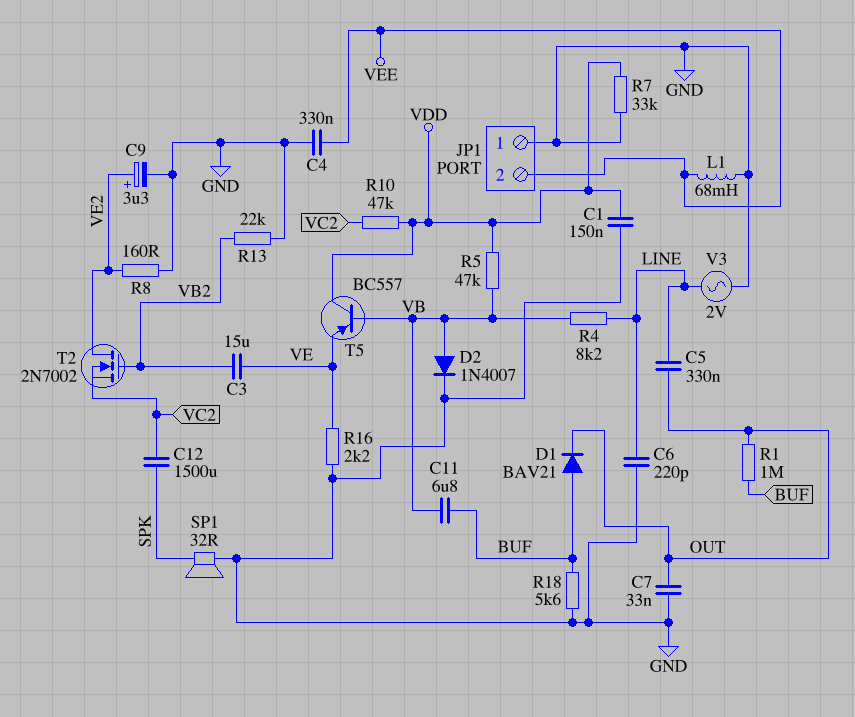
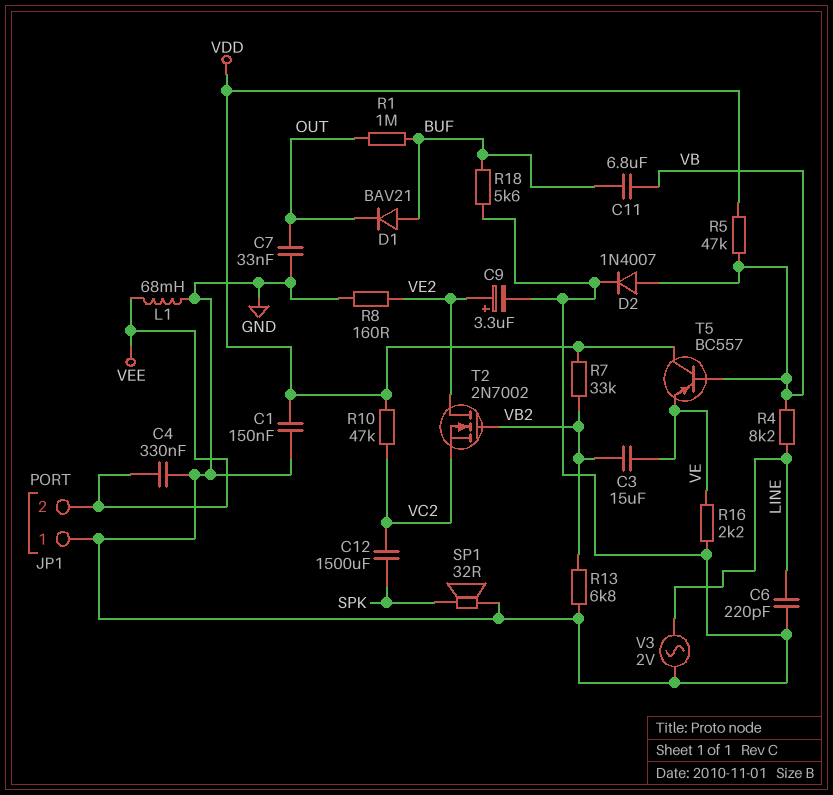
C5: 330nF (LINE, OUT) -> none
R7: 33k (GND, VDD) -> 33k (VB2, VDD)
R13: 22k (GND, VB2) -> 6.8k (GND, VB2)

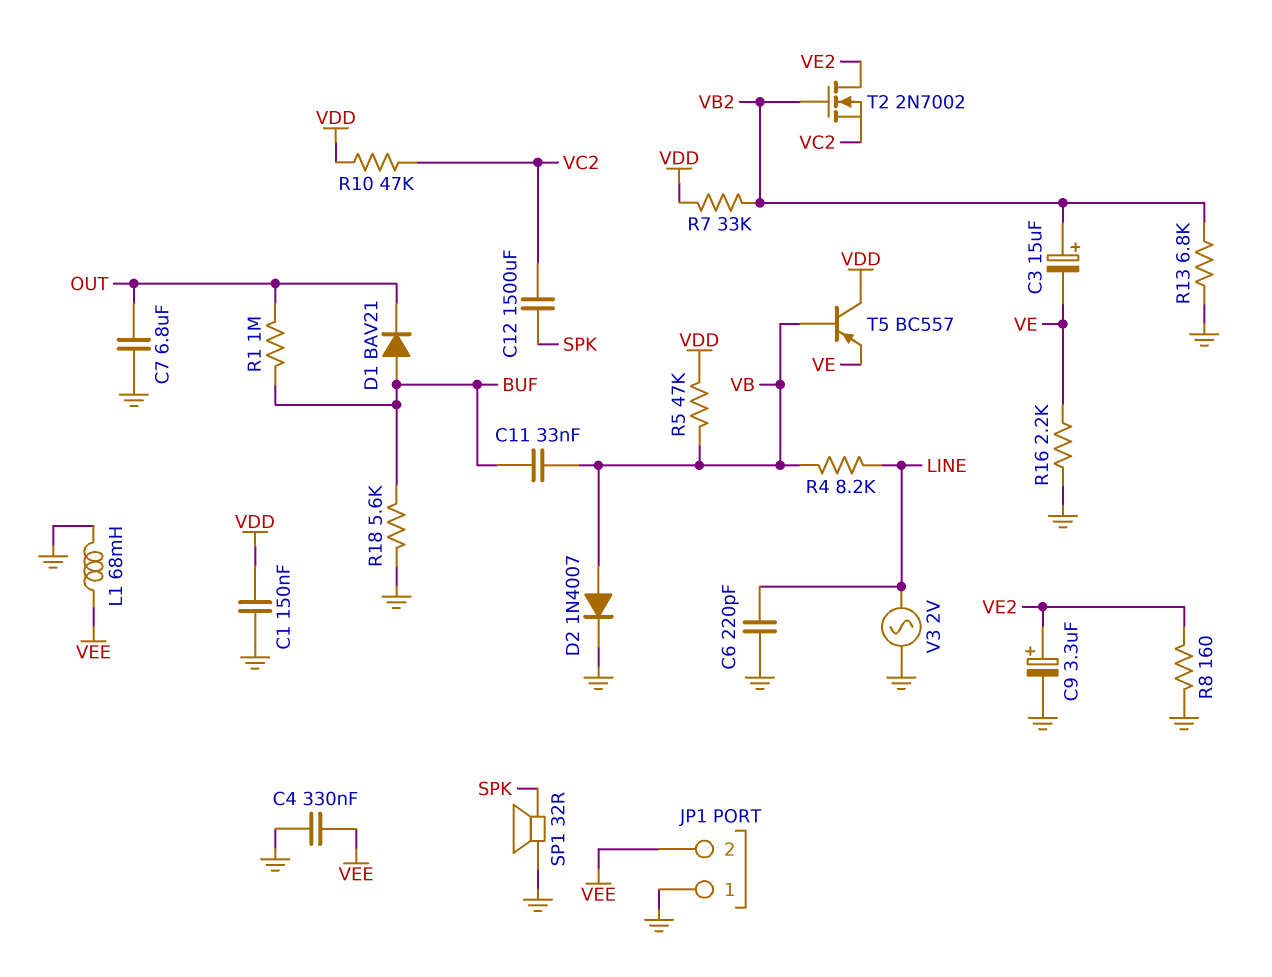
C3: 15uF (VB2, VE) -> 15uF (plus VB2, minus VE)
C7: 33nF (GND, OUT) -> 6.8uF (GND, OUT)
C11: 6.8uF (BUF, VB) -> 33nF (BUF, VB)

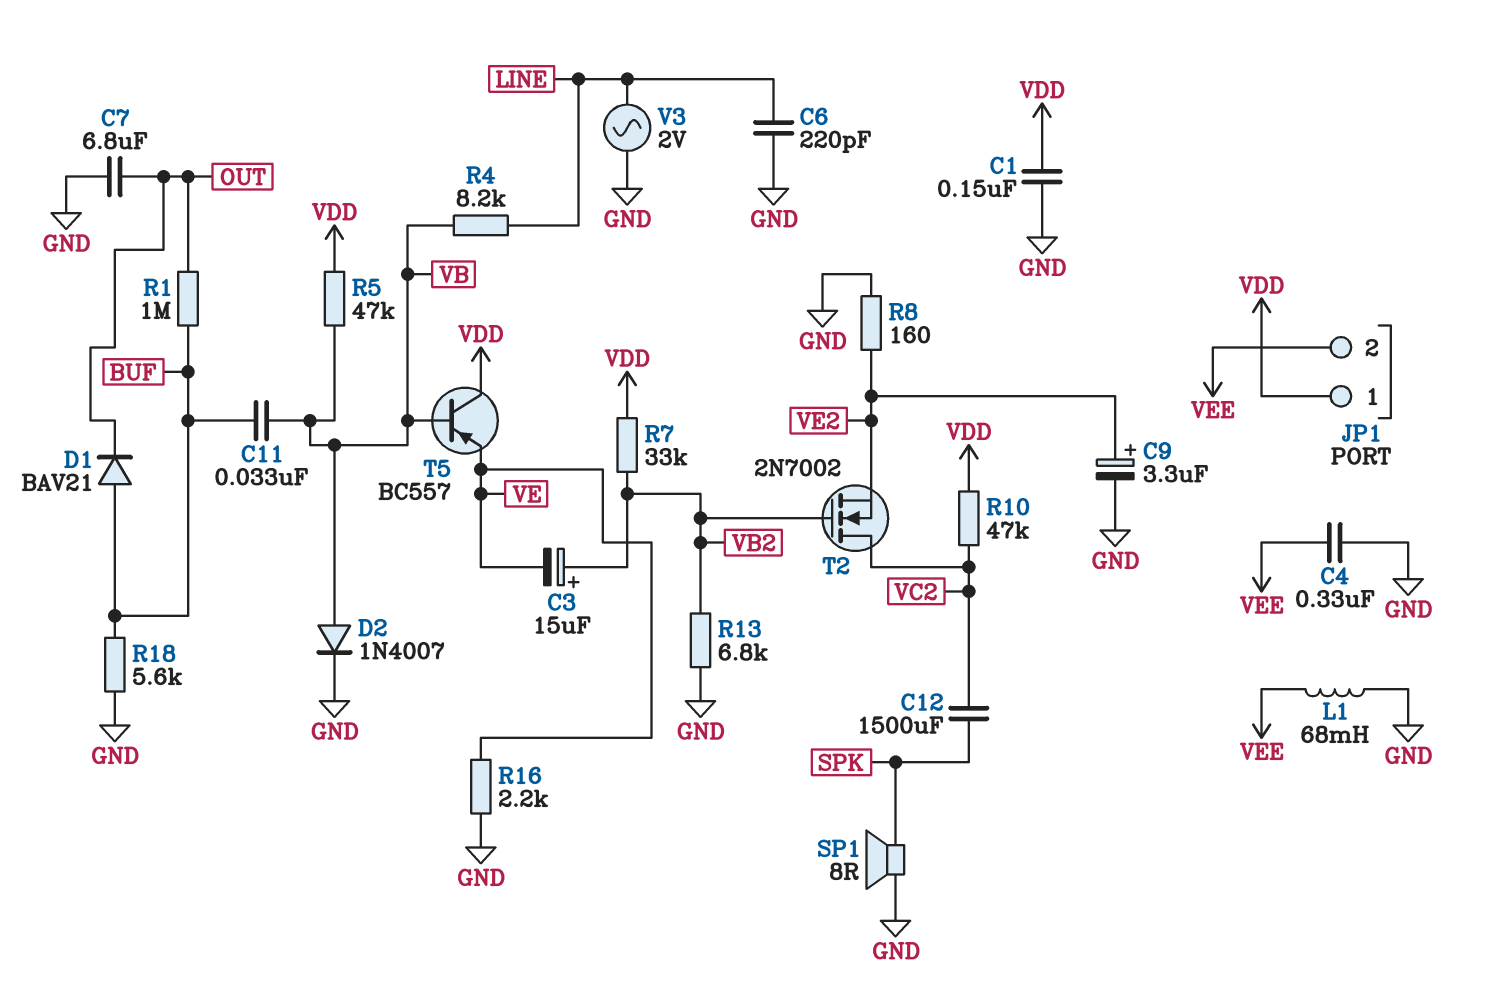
JP1 pin 1: GND -> VDD
SP1: speaker 32R (GND, SPK) -> speaker 8R (GND, SPK)
T2: NMOS 2N7002 (G VB2, D VE2, S VC2) -> NMOS 2N7002 (G VB2, D VC2, S VE2)

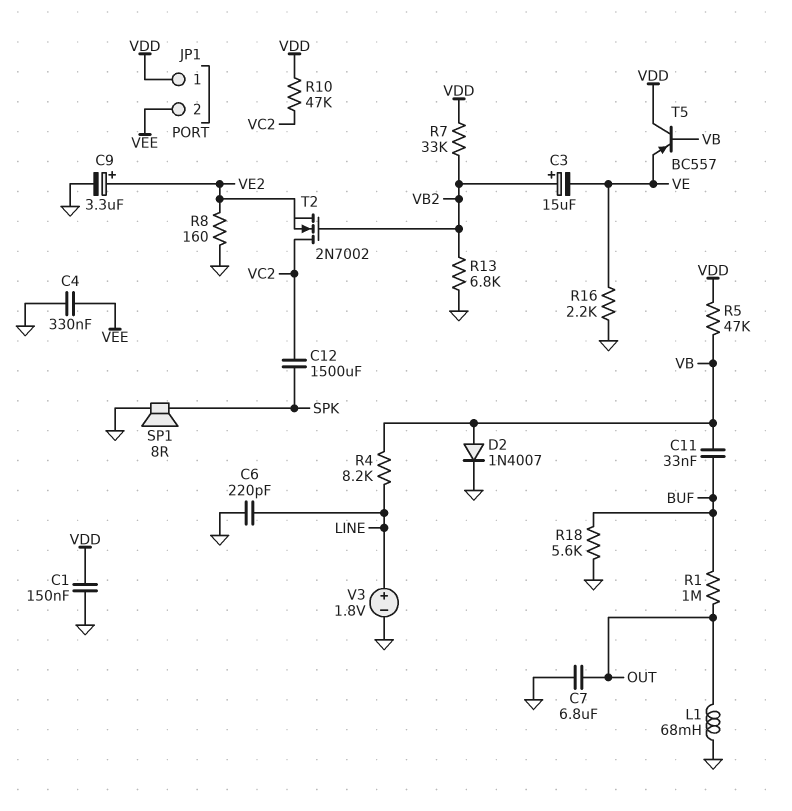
D1: diode BAV21 (A BUF, K OUT) -> none
L1: 68mH (GND, VEE) -> 68mH (GND, OUT)
V3: AC 2V (GND, LINE) -> 1.8V (plus LINE, minus GND)

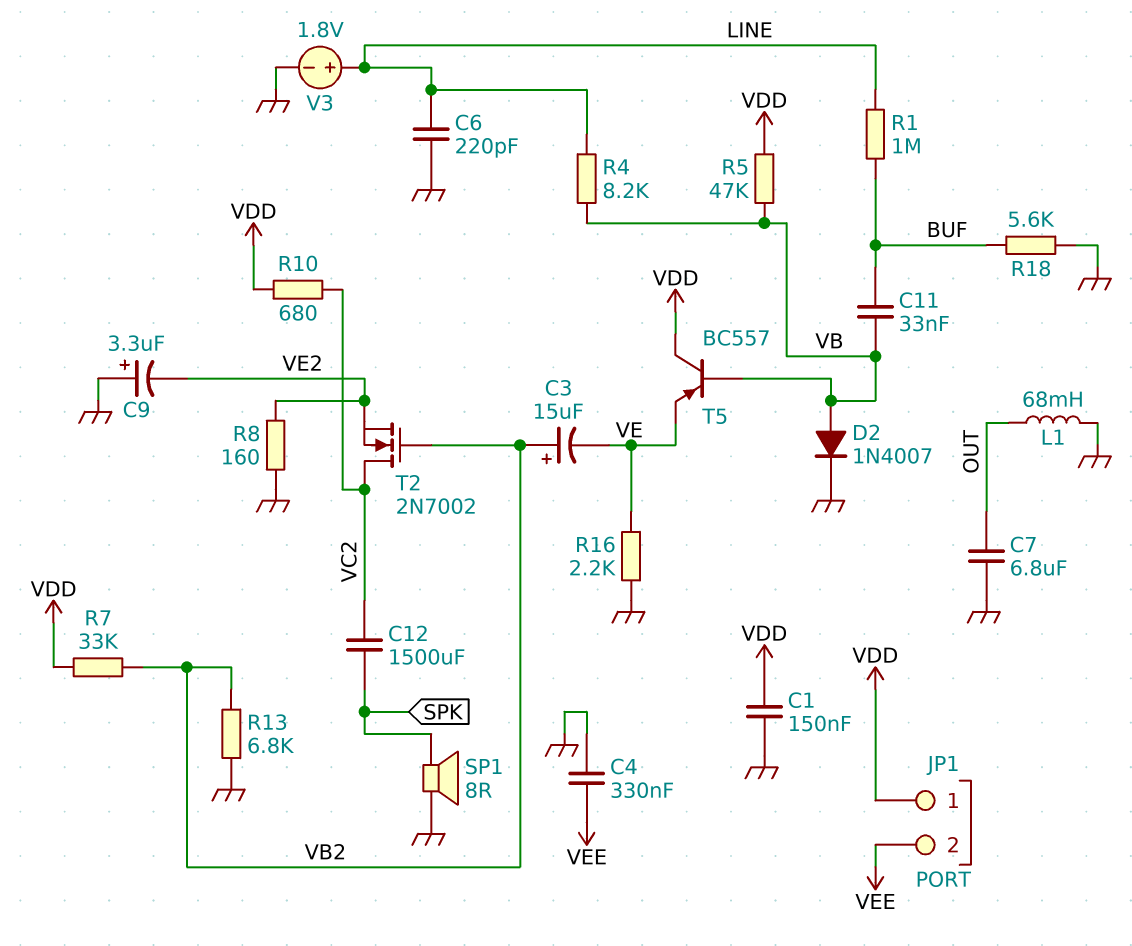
C9: 3.3uF (plus VE2, minus GND) -> 3.3uF (plus GND, minus VE2)
R1: 1M (BUF, OUT) -> 1M (BUF, LINE)
R10: 47k (VC2, VDD) -> 680 (VC2, VDD)

